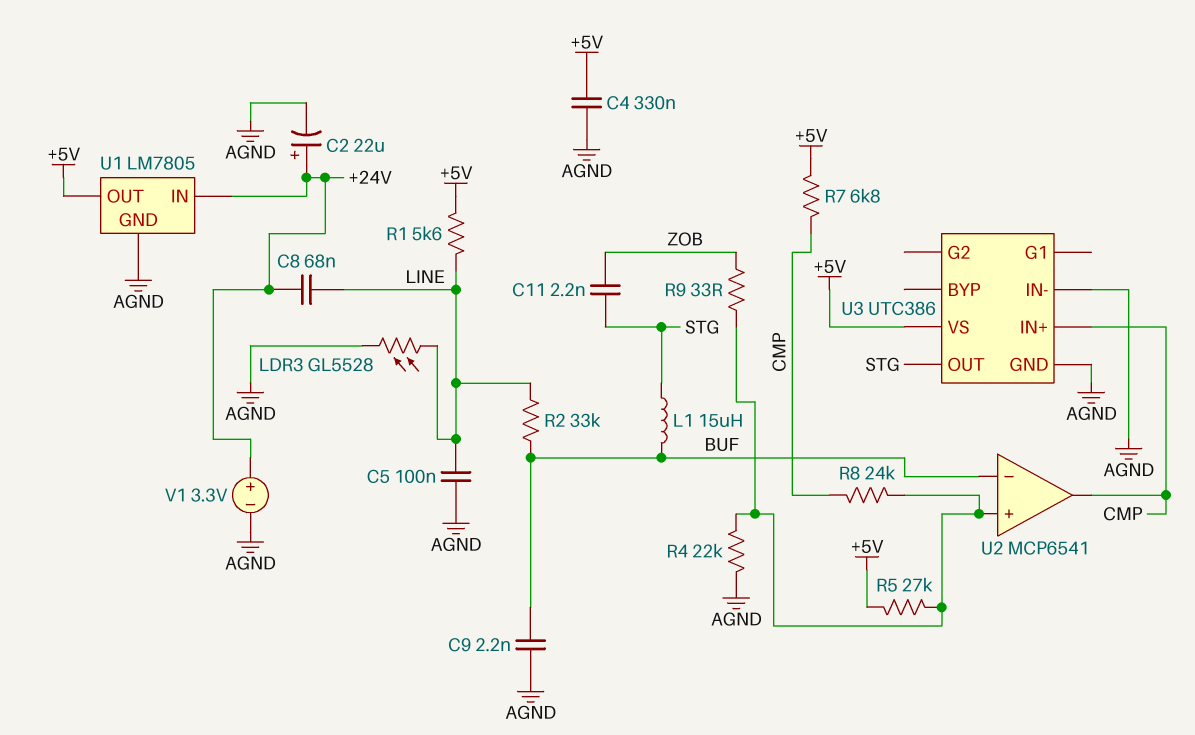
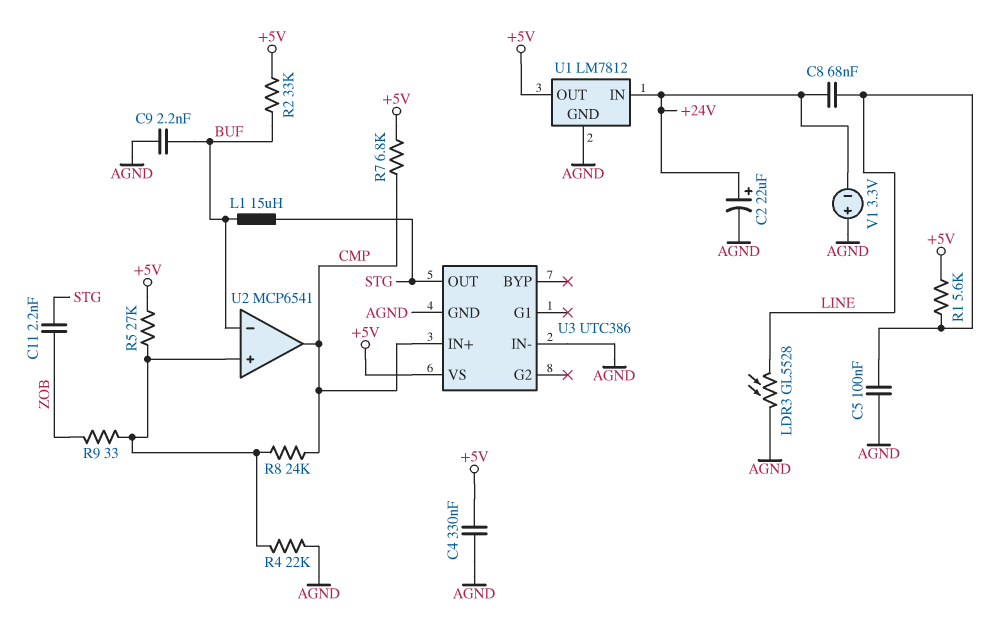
R2: 33k (BUF, LINE) -> 33k (+5V, BUF)
U1: LM7805 -> LM7812
V1: 3.3V (plus +24V, minus AGND) -> 3.3V (plus AGND, minus +24V)

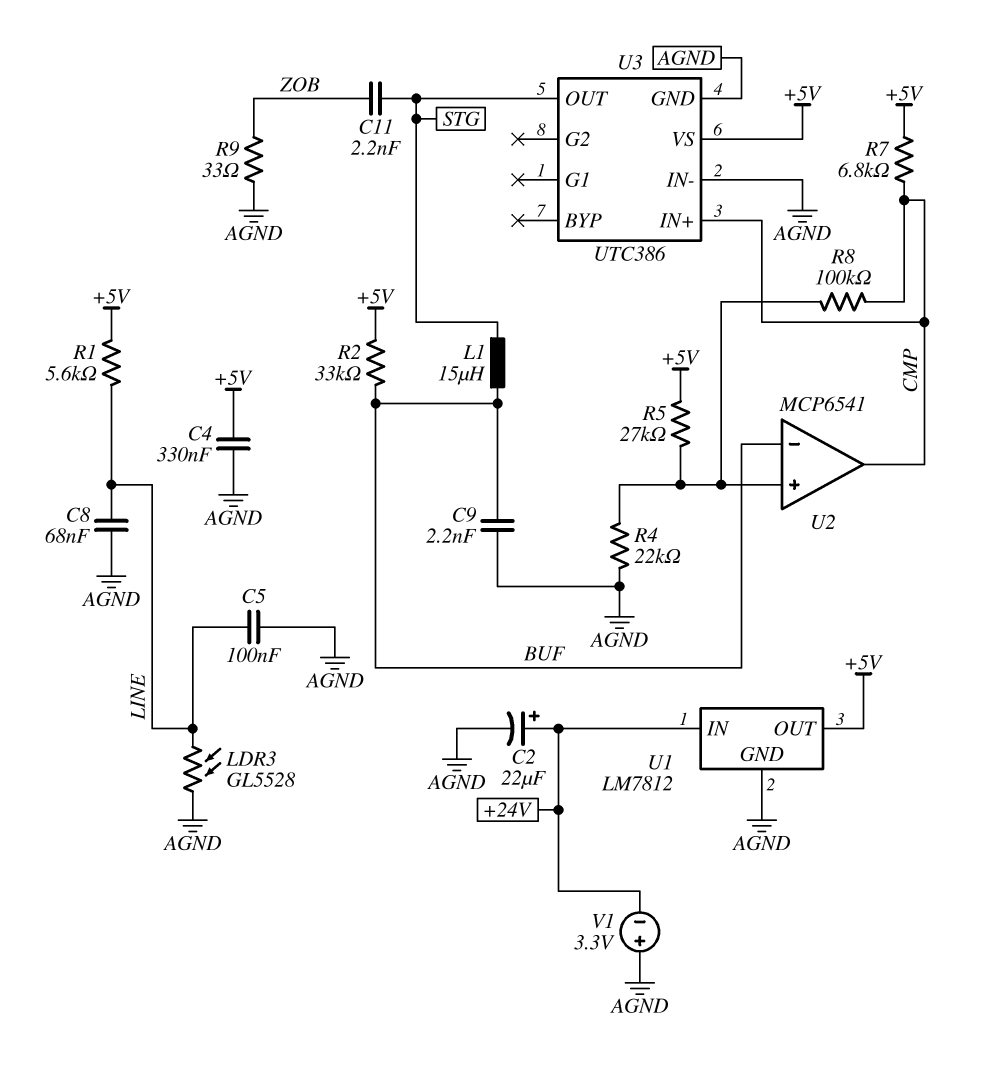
C8: 68nF (+24V, LINE) -> 68nF (AGND, LINE)
R8: 24k (CMP, U2/in+) -> 100k (CMP, U2/in+)
R9: 33 (U2/in+, ZOB) -> 33 (AGND, ZOB)

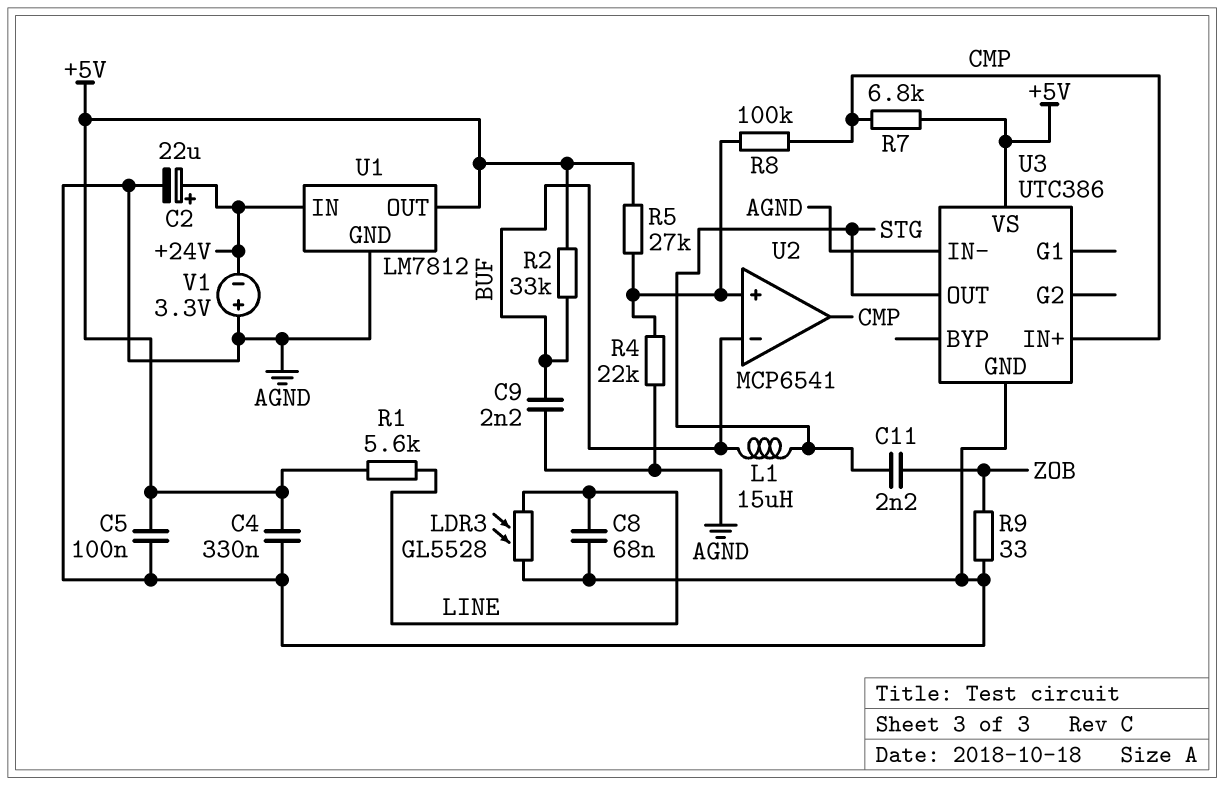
C5: 100nF (AGND, LINE) -> 100nF (+5V, AGND)

